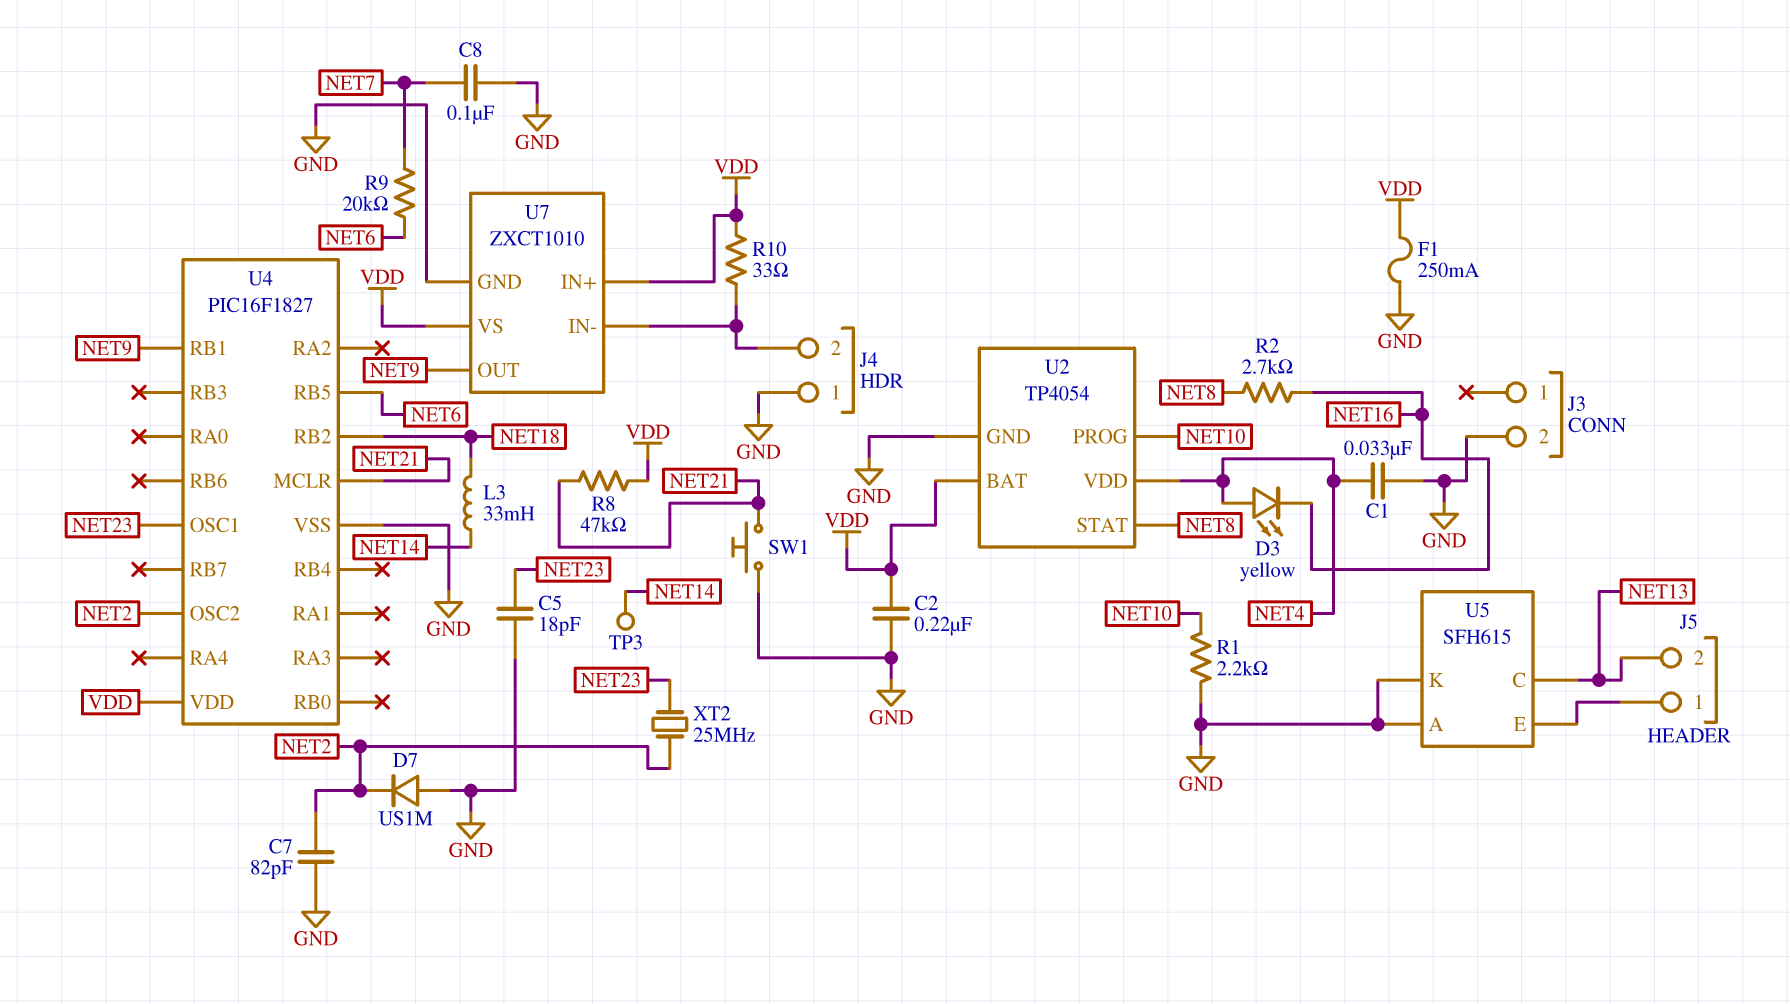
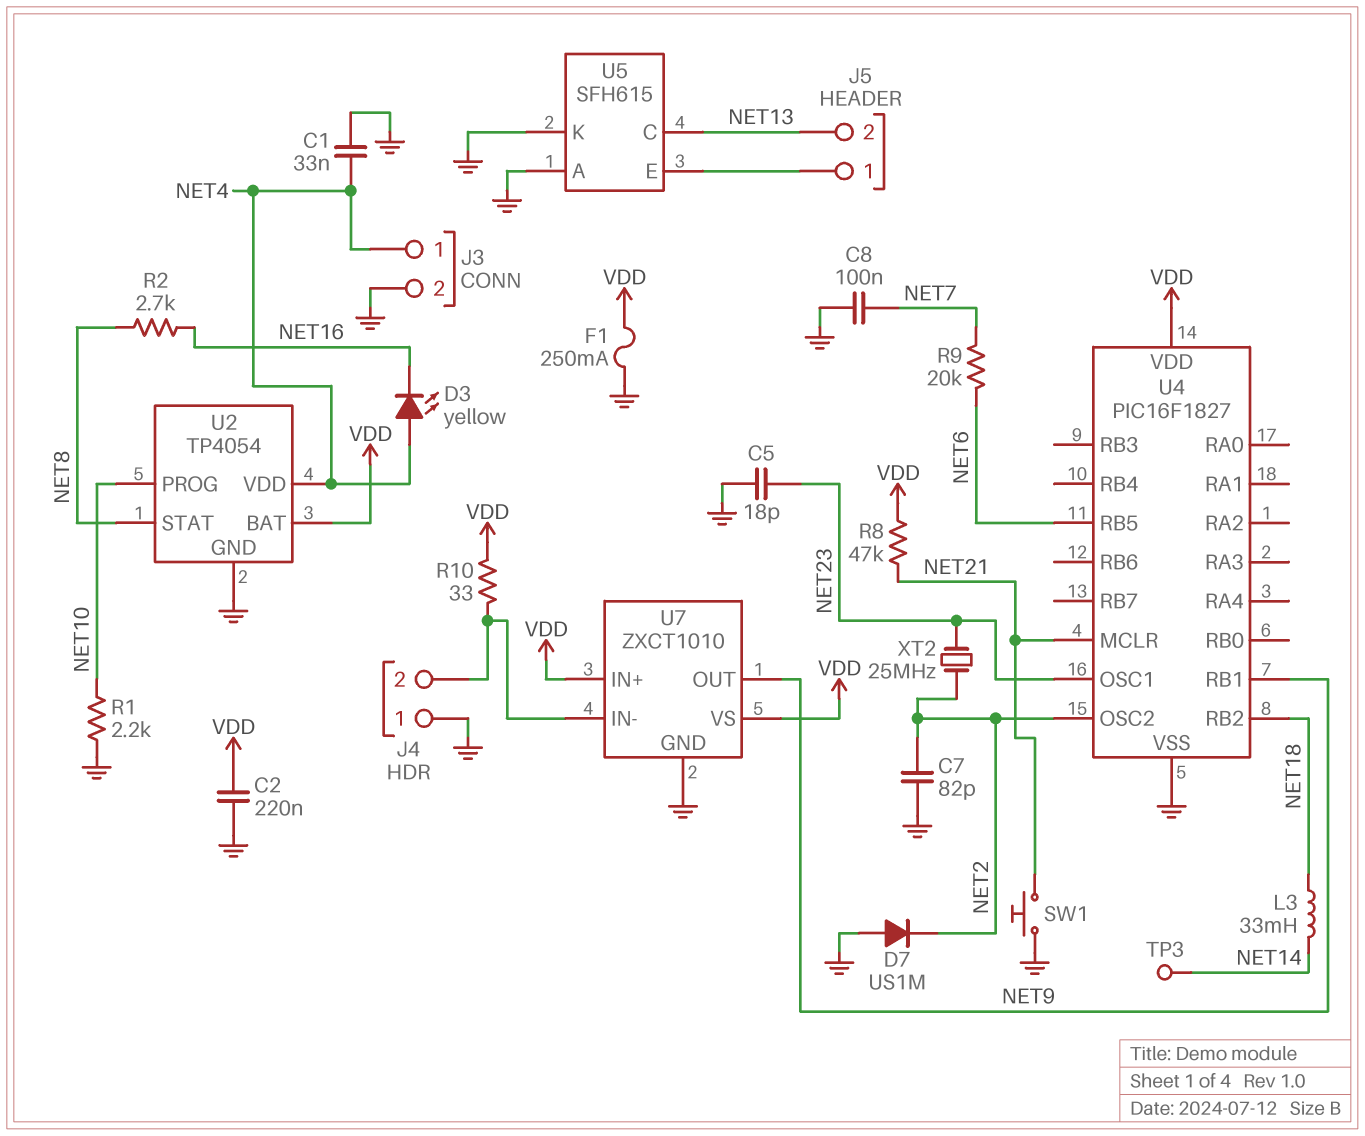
J3 pin 1: none -> NET4

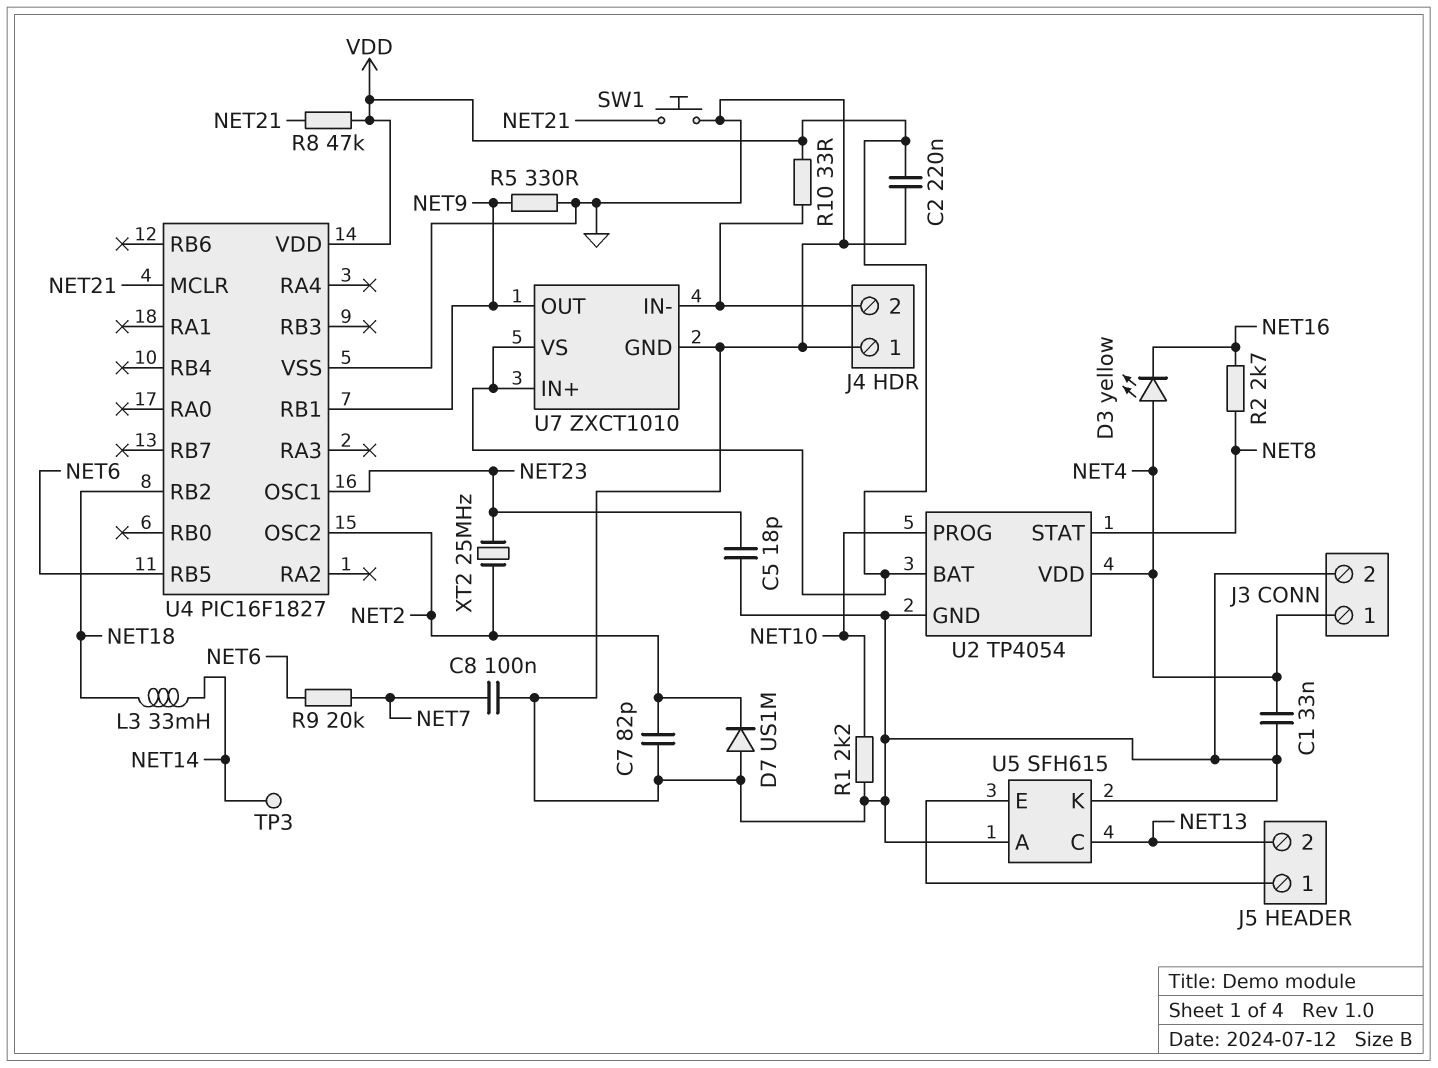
F1: 250mA (GND, VDD) -> none
R5: none -> 330 (GND, NET9)

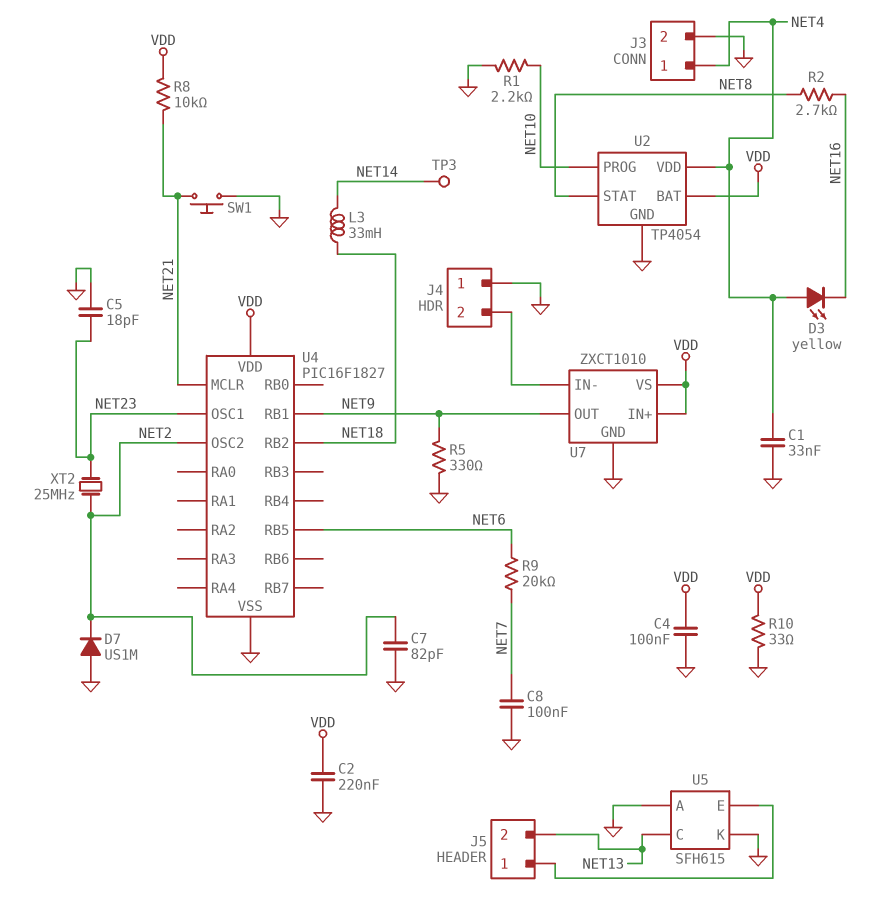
C4: none -> 100nF (GND, VDD)
R8: 47k (NET21, VDD) -> 10k (NET21, VDD)
R10: 33 (J4/2, VDD) -> 33 (GND, VDD)

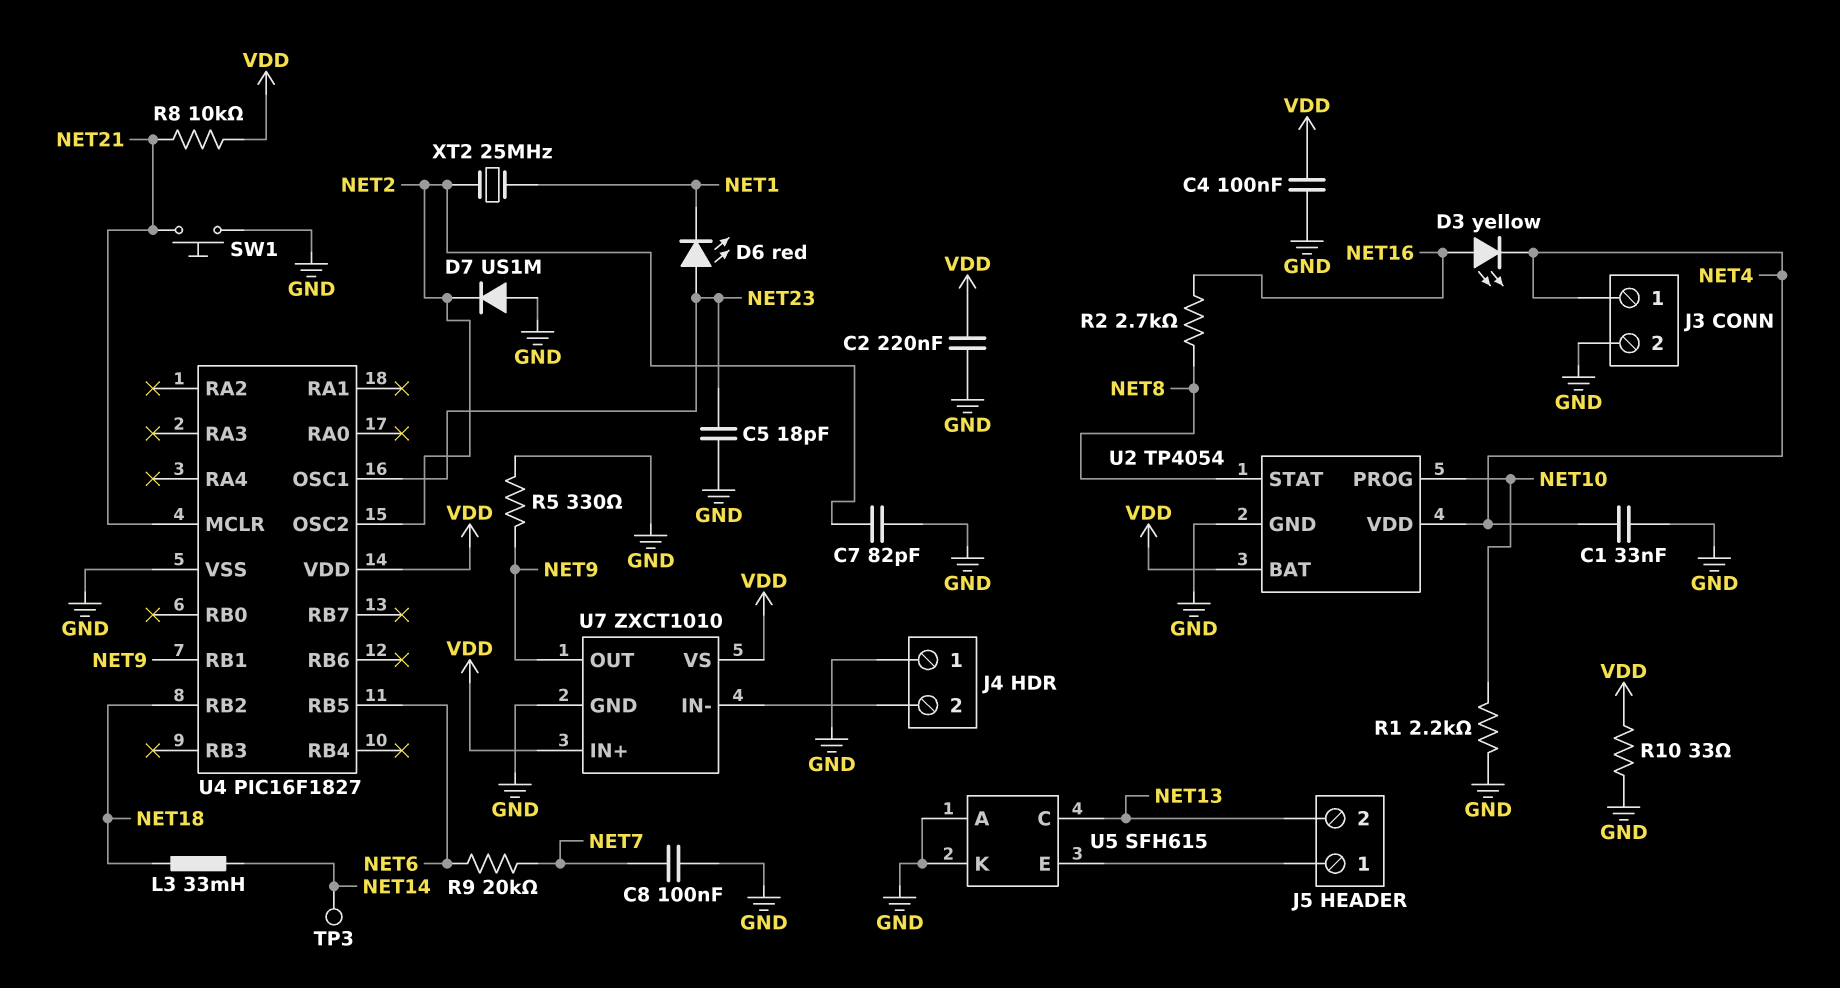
D3: LED yellow (A NET4, K NET16) -> LED yellow (A NET16, K NET4)
D6: none -> LED red (A NET23, K NET1)
XT2: 25MHz (NET2, NET23) -> 25MHz (NET1, NET2)

